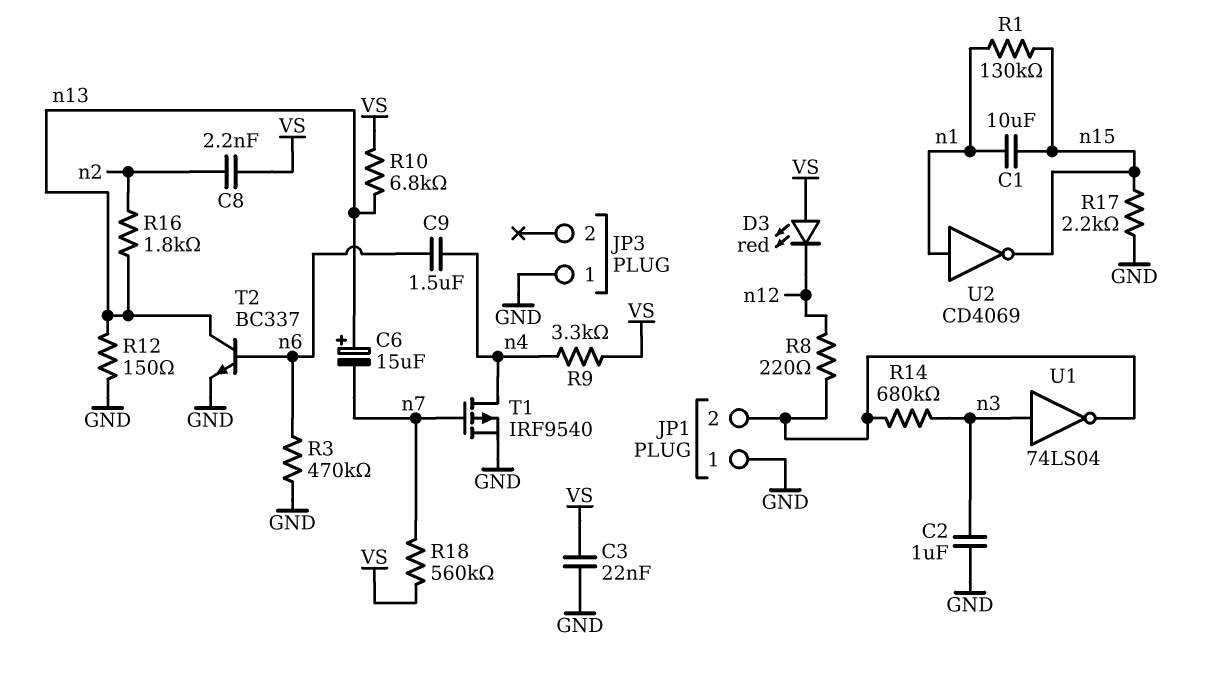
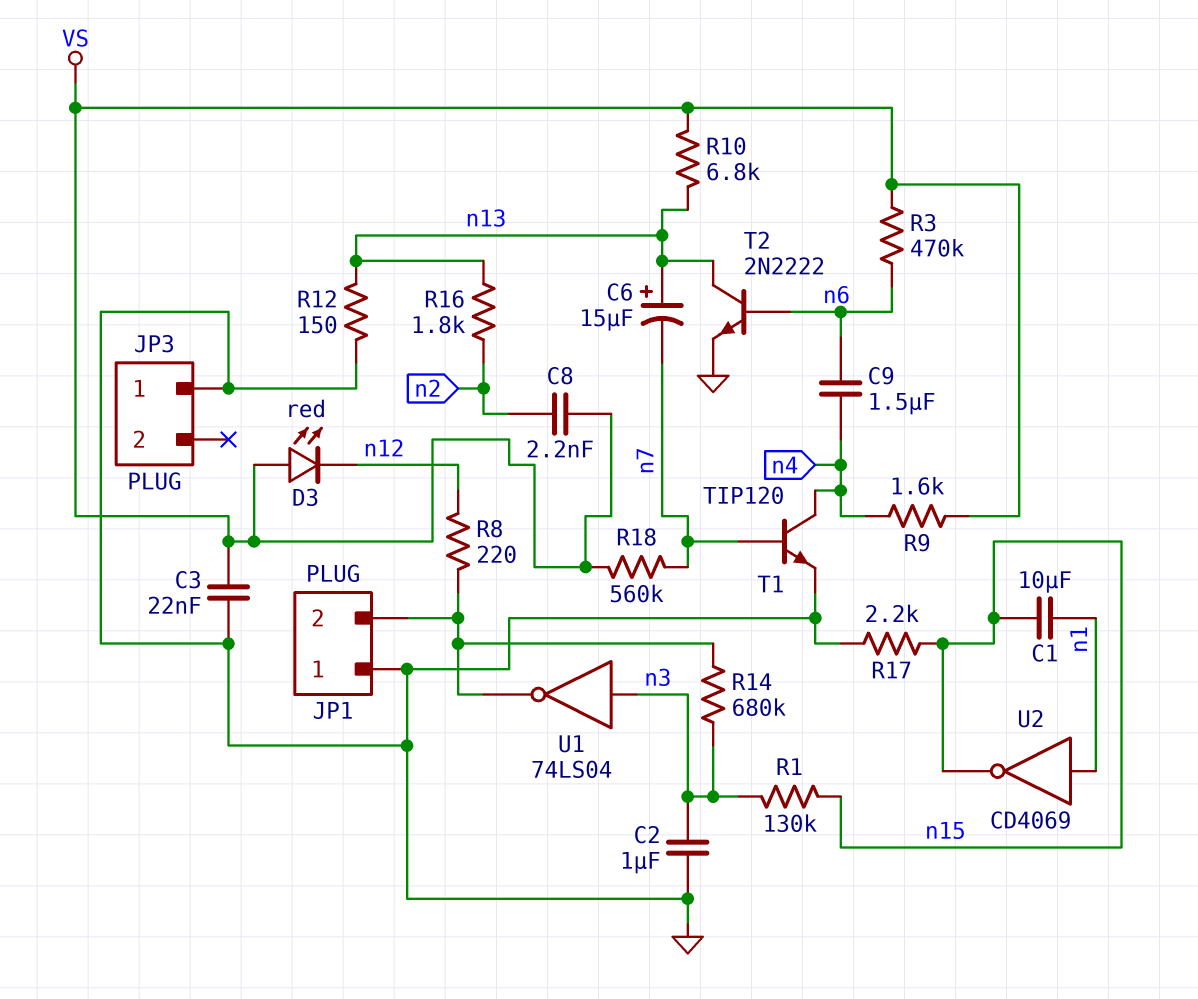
R1: 130k (n1, n15) -> 130k (n3, n15)
R3: 470k (GND, n6) -> 470k (VS, n6)
R9: 3.3k (VS, n4) -> 1.6k (VS, n4)
T1: PMOS IRF9540 (G n7, D n4, S GND) -> NPN TIP120 (B n7, C n4, E GND)
T2: NPN BC337 (B n6, C n13, E GND) -> NPN 2N2222 (B n6, C n13, E GND)

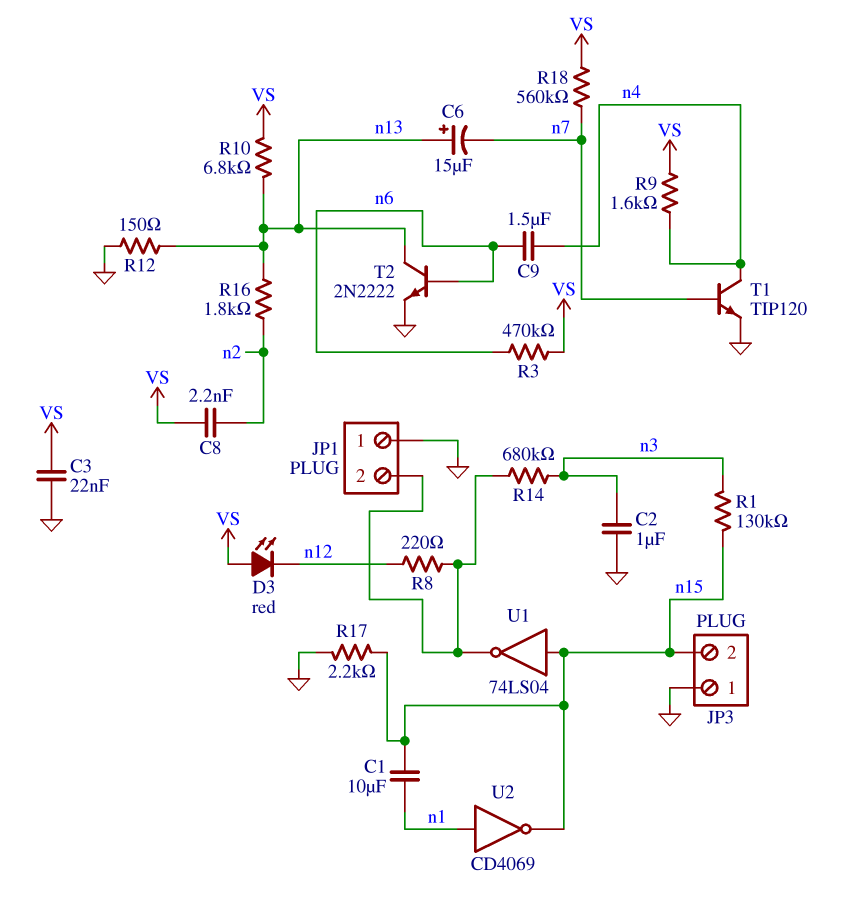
JP3 pin 2: none -> n15
U1: NOT 74LS04 (in n3, out JP1/2) -> NOT 74LS04 (in n15, out JP1/2)

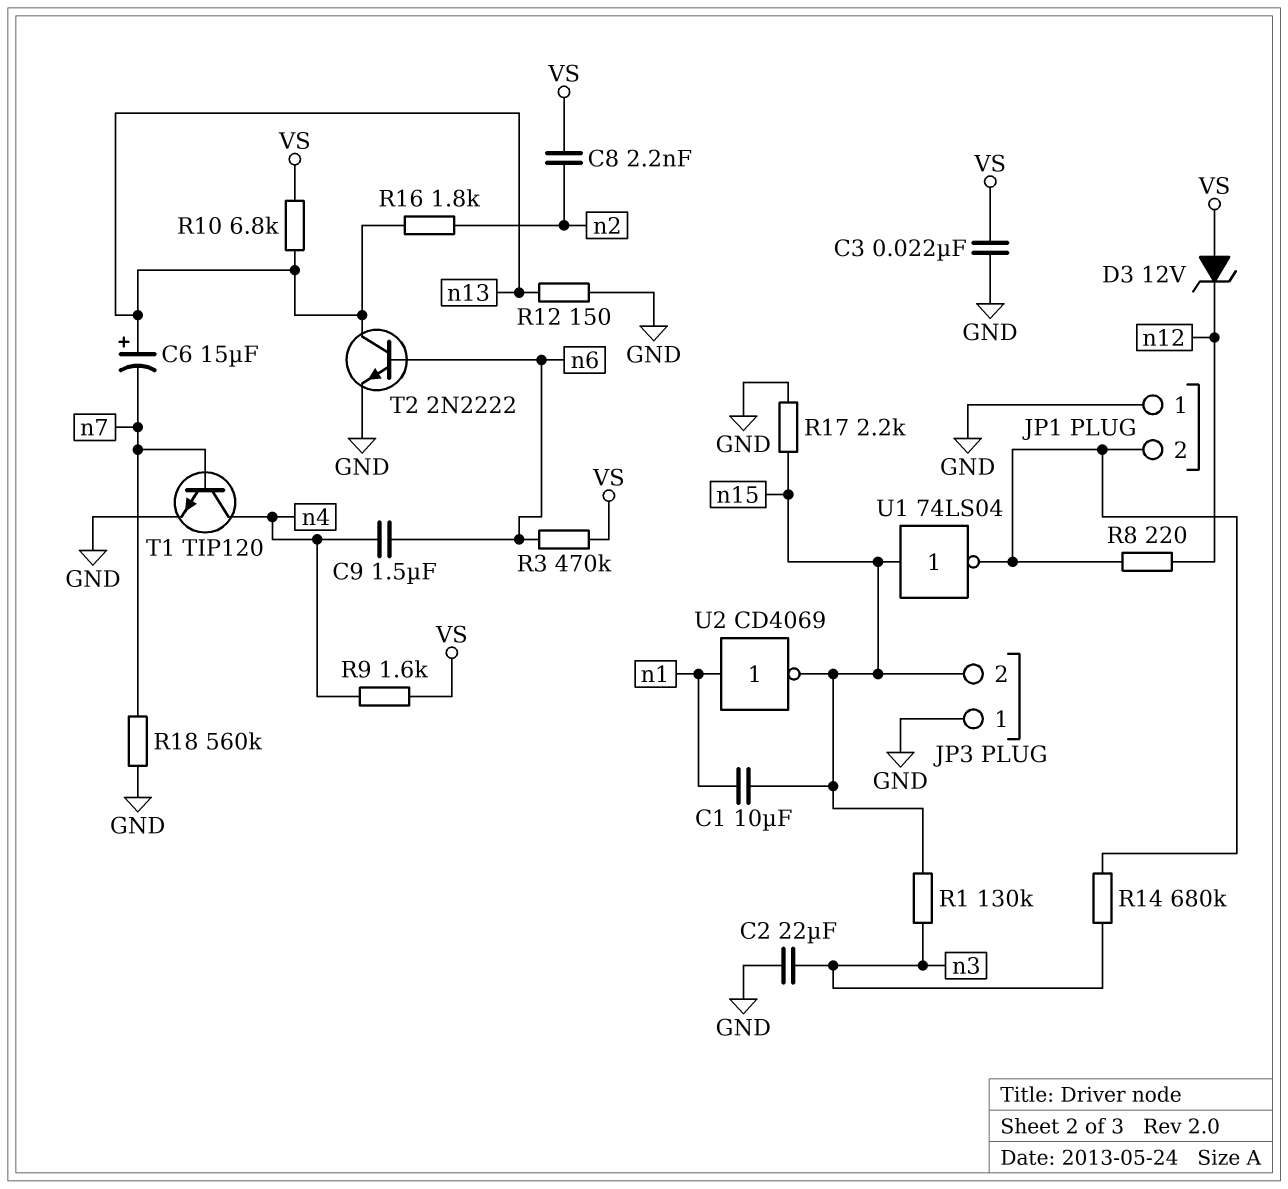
C2: 1uF (GND, n3) -> 22uF (GND, n3)
D3: LED red (A VS, K n12) -> zener 12V (A VS, K n12)
R18: 560k (VS, n7) -> 560k (GND, n7)

